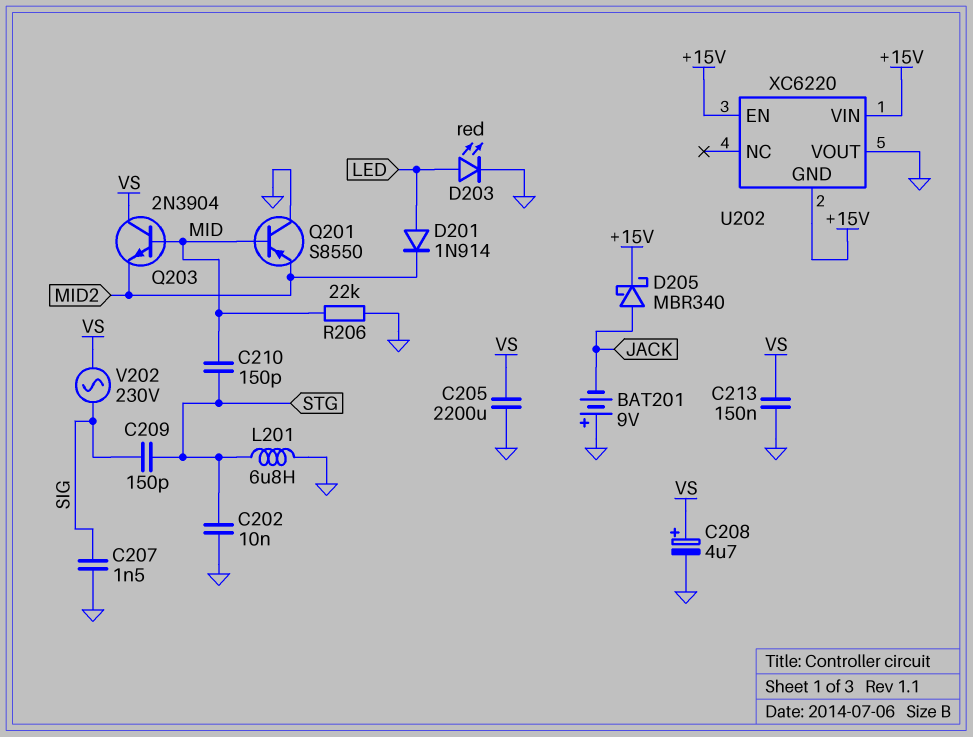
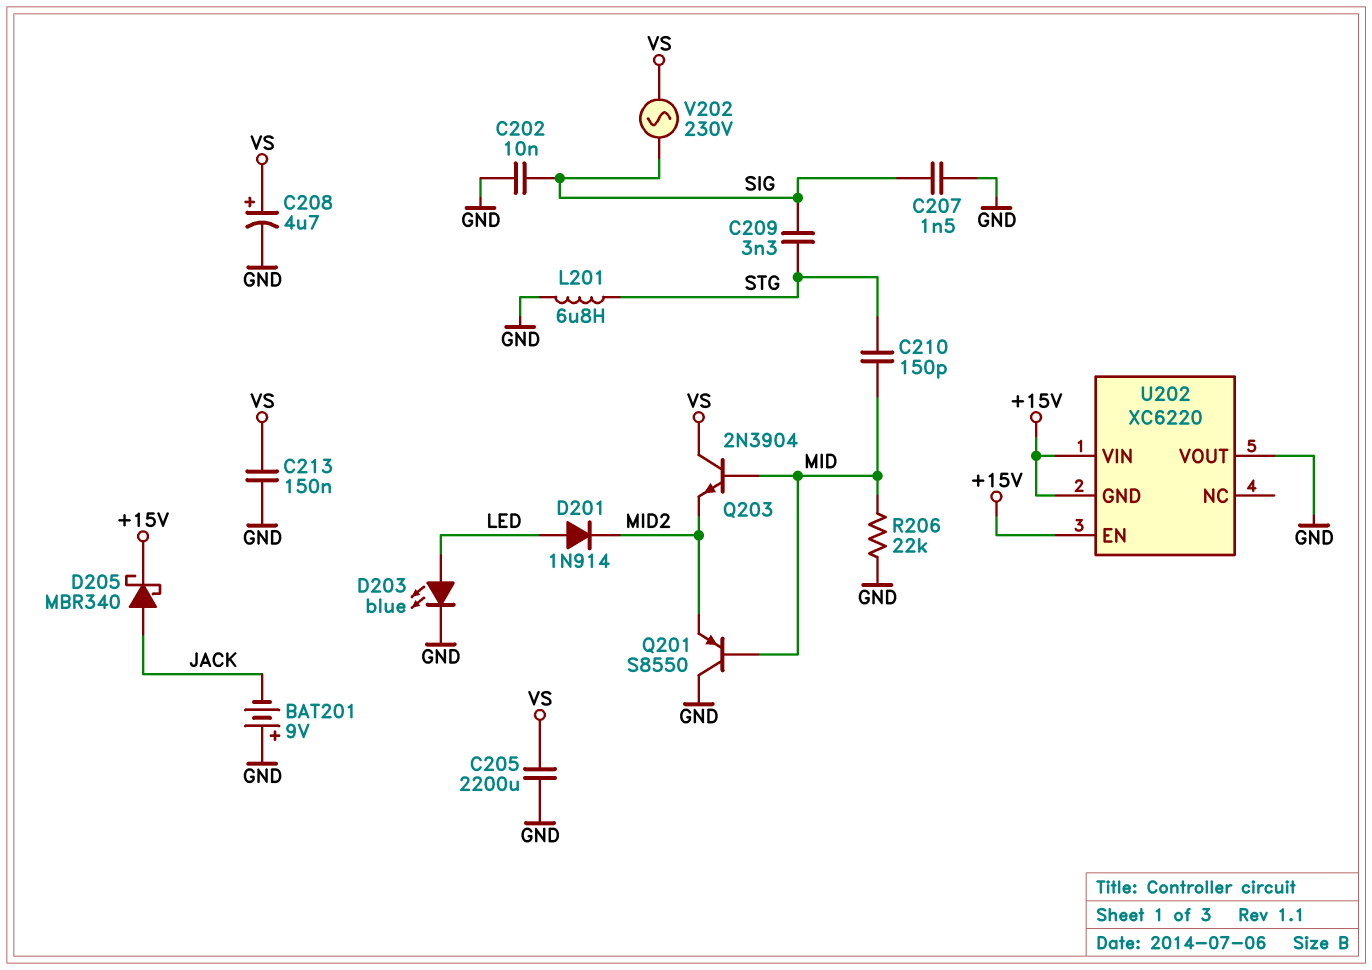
C202: 10nF (GND, STG) -> 10nF (GND, SIG)
C209: 150pF (SIG, STG) -> 3.3nF (SIG, STG)
D203: LED red (A LED, K GND) -> LED blue (A LED, K GND)

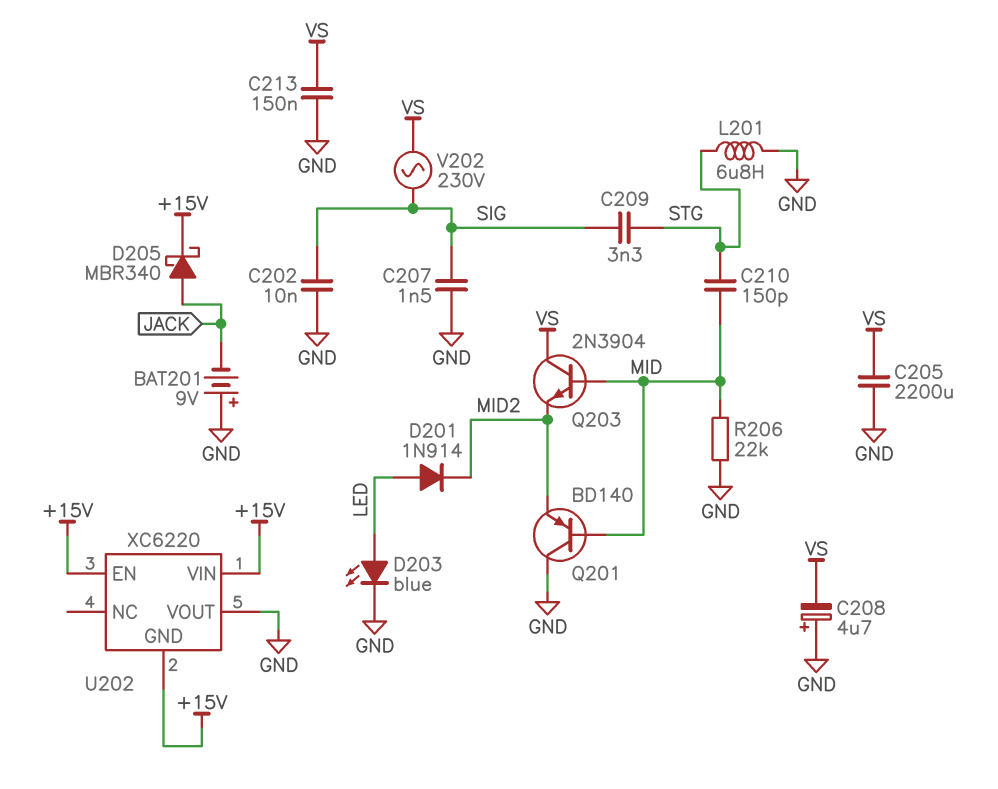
C208: 4.7uF (plus VS, minus GND) -> 4.7uF (plus GND, minus VS)
Q201: PNP S8550 (B MID, C GND, E MID2) -> PNP BD140 (B MID, C GND, E MID2)

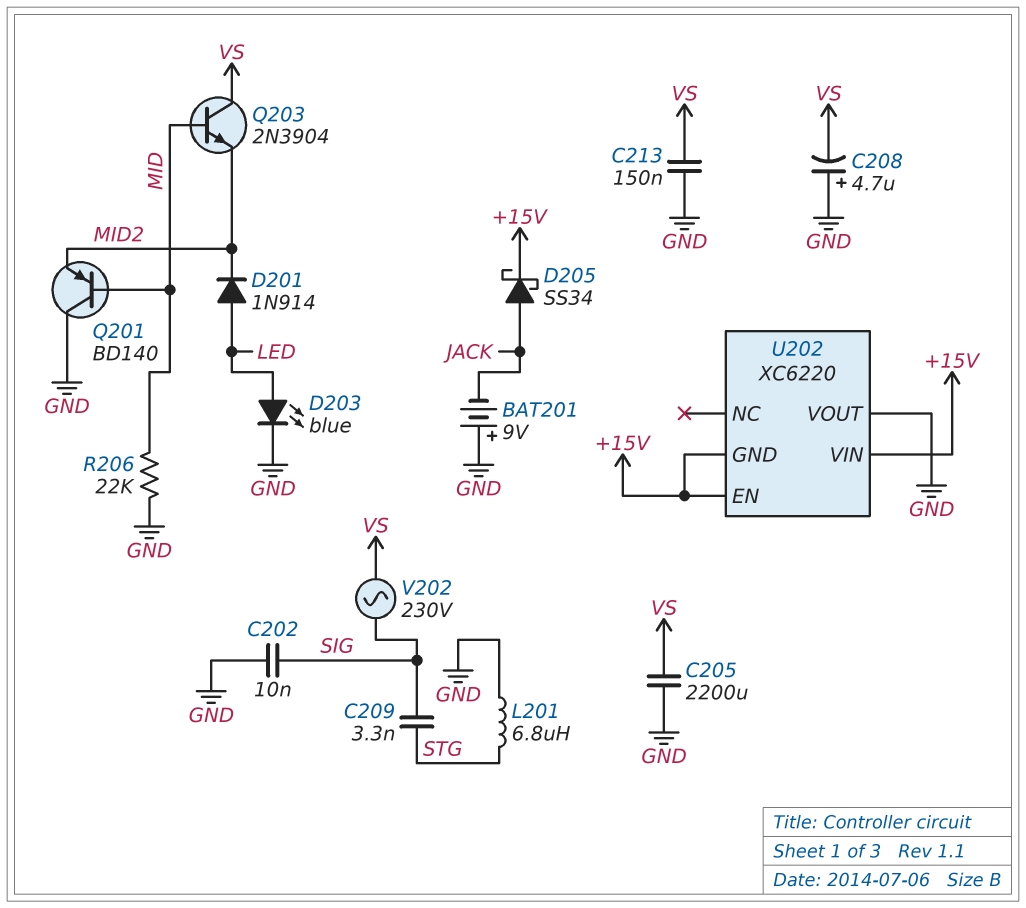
C207: 1.5nF (GND, SIG) -> none
C210: 150pF (MID, STG) -> none
D205: schottky MBR340 (A JACK, K +15V) -> schottky SS34 (A JACK, K +15V)

